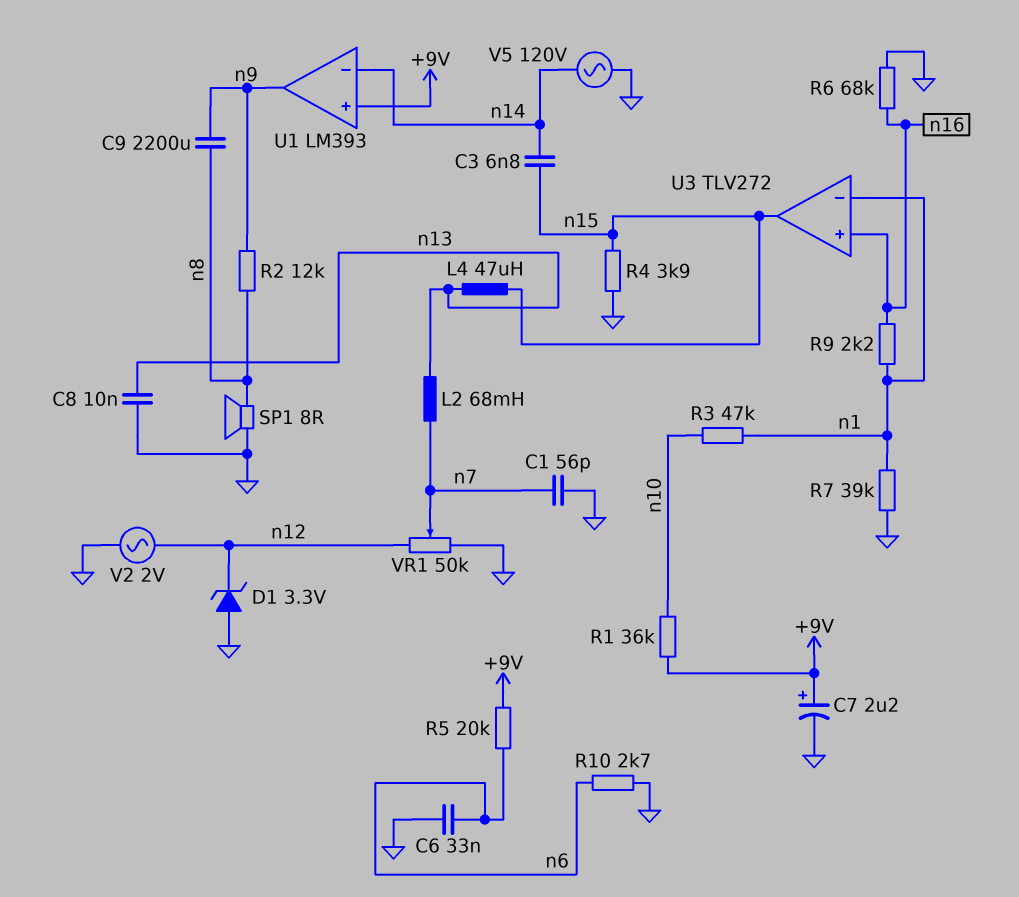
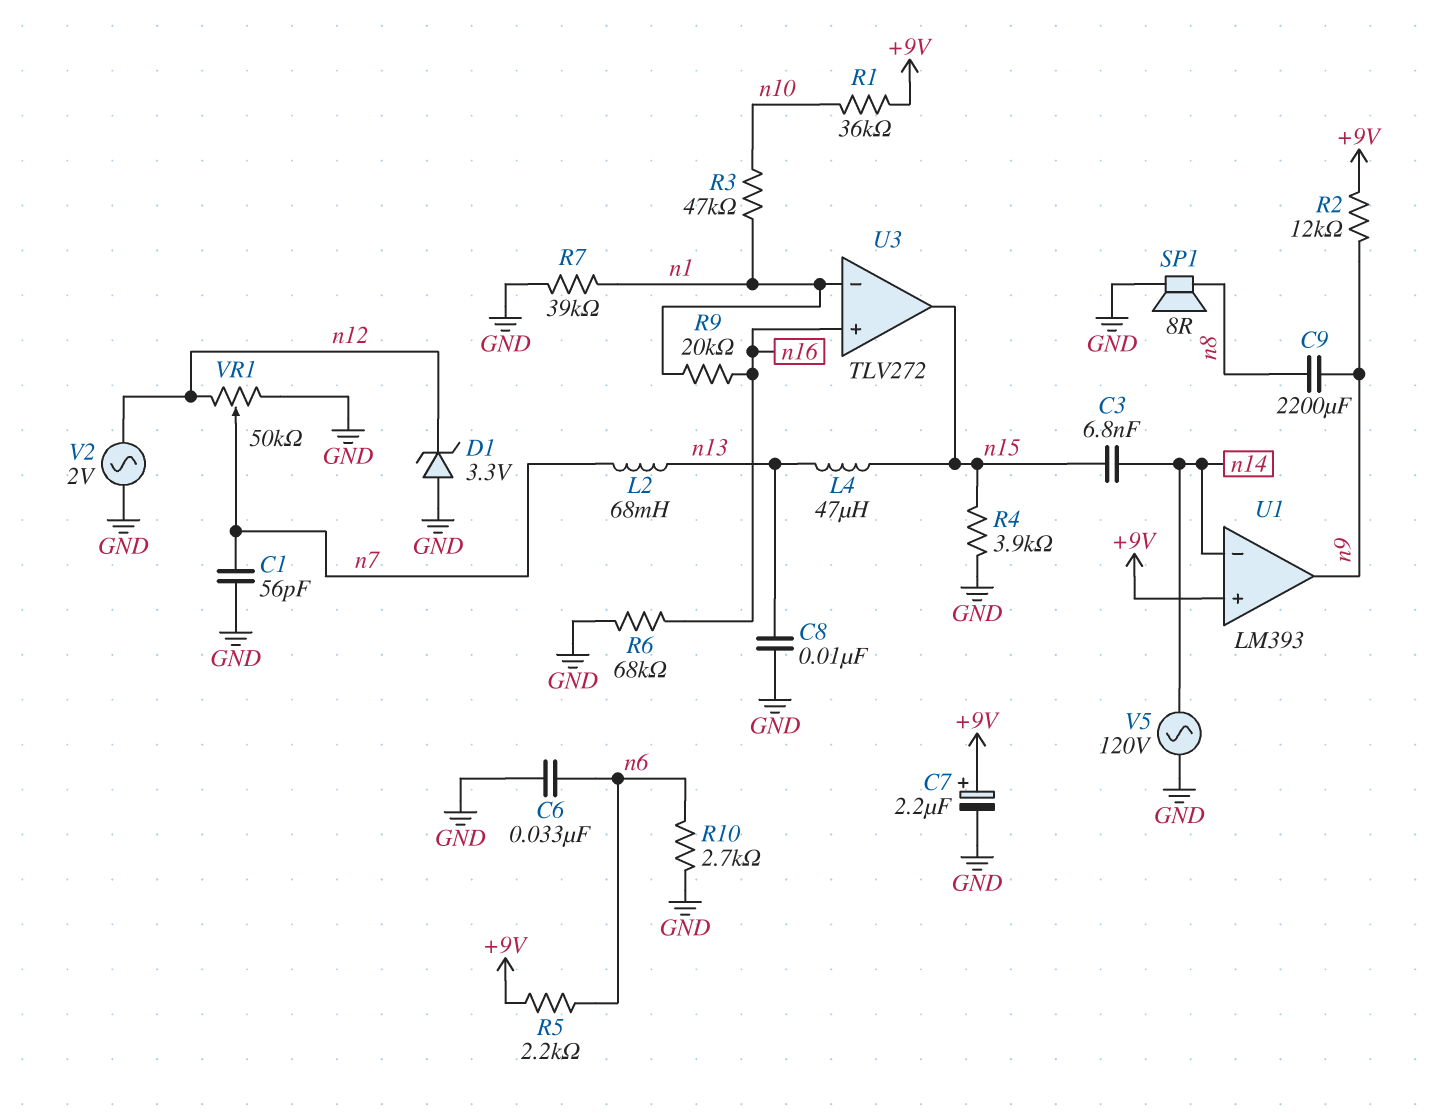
R2: 12k (n8, n9) -> 12k (+9V, n9)
R5: 20k (+9V, n6) -> 2.2k (+9V, n6)
R9: 2.2k (n1, n16) -> 20k (n1, n16)

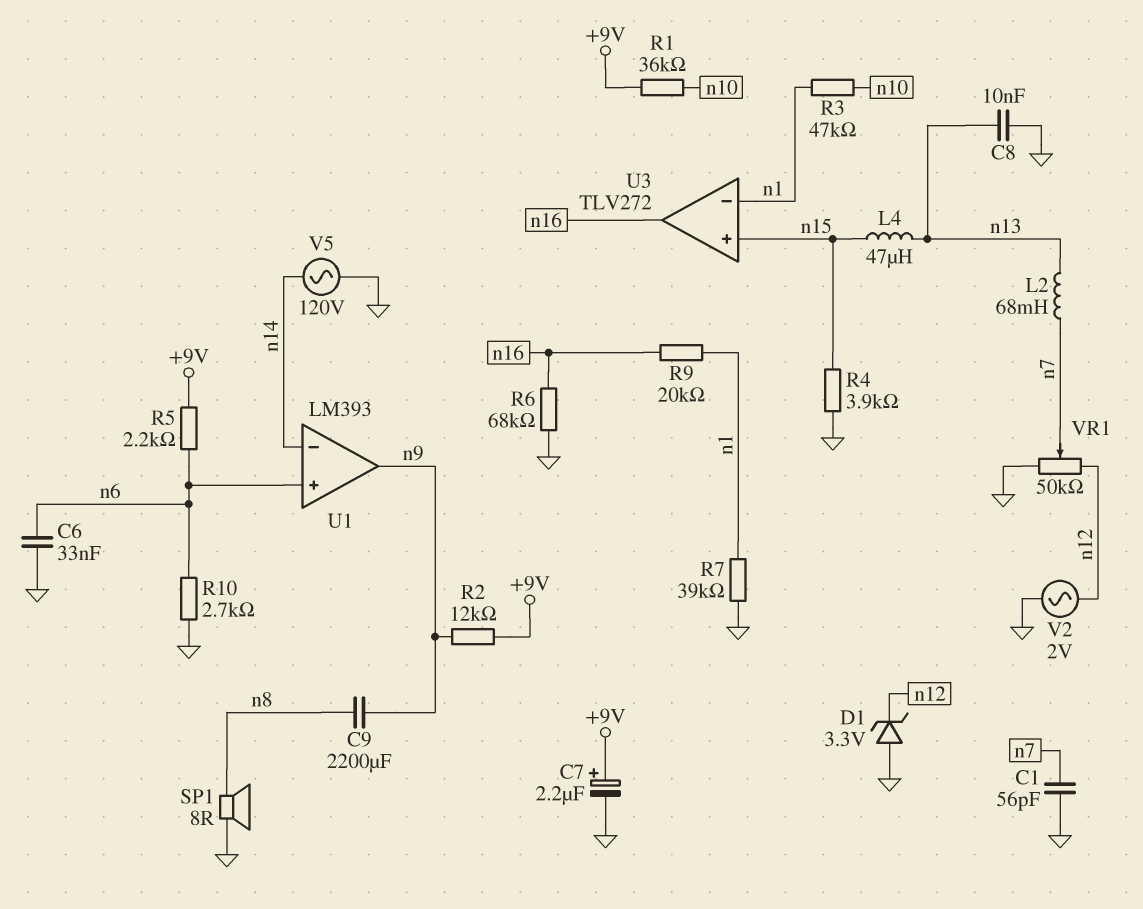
C3: 6.8nF (n14, n15) -> none
U1 pin in+: +9V -> n6
U3 pin in+: n16 -> n15
U3 pin out: n15 -> n16

